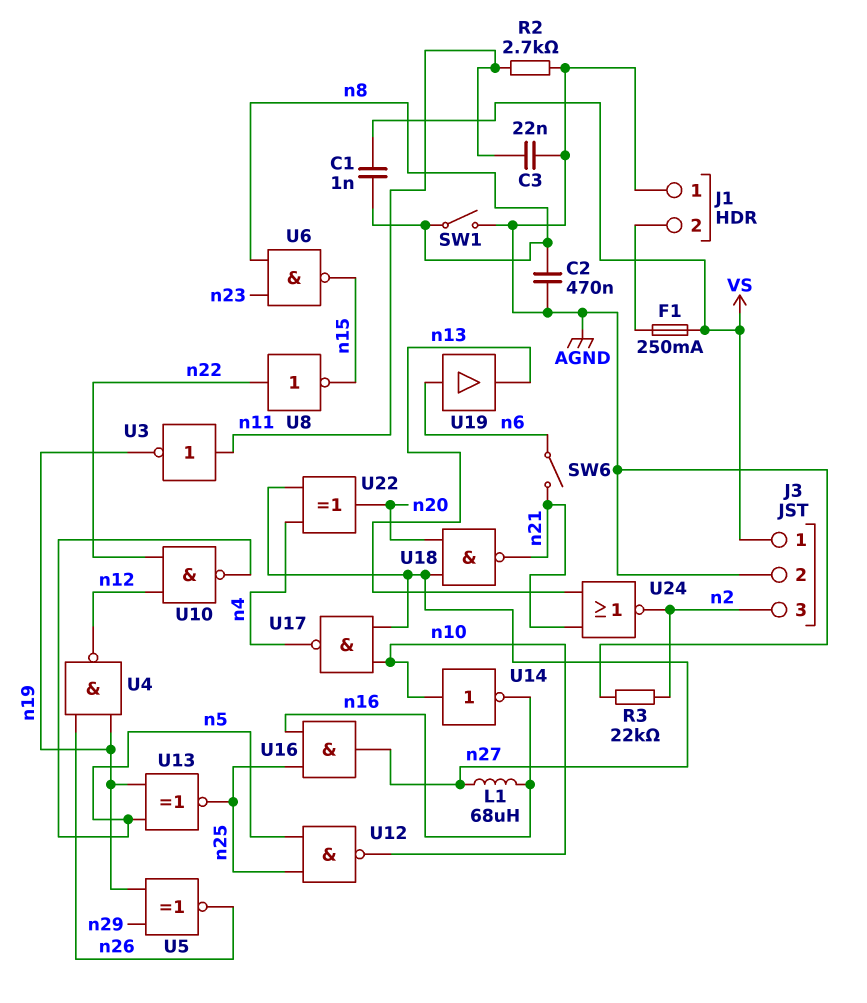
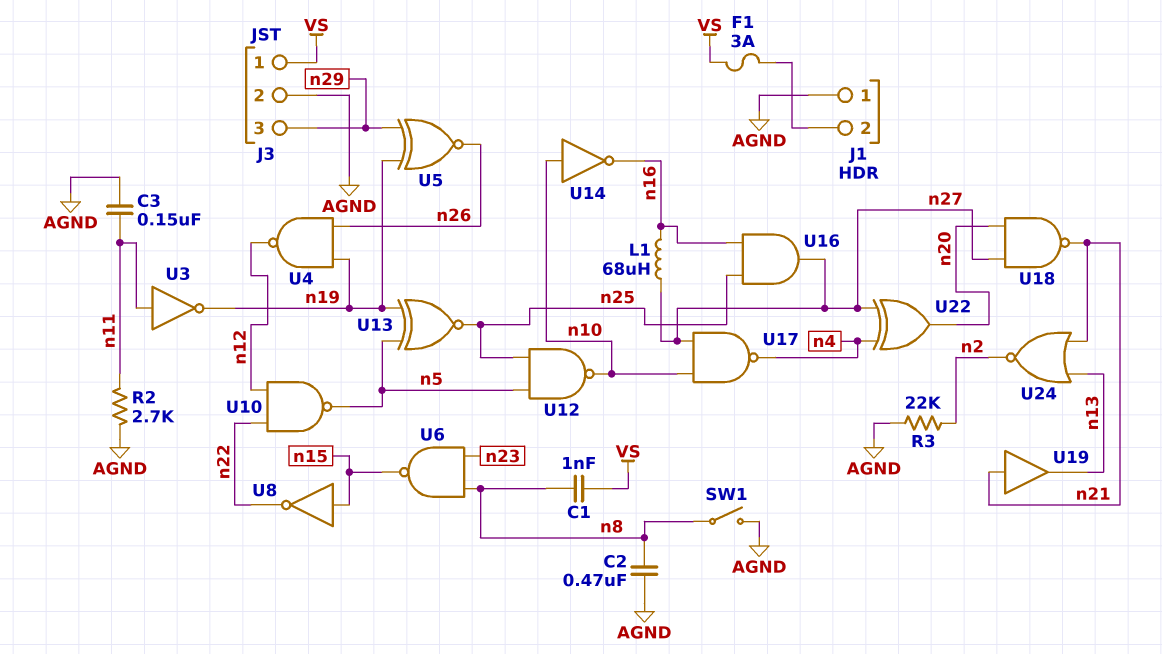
C3: 22nF (AGND, n11) -> 150nF (AGND, n11)
F1: 250mA (J1/2, VS) -> 3A (J1/2, VS)
J3 pin 3: n2 -> n29
SW6: switch (n6, n21) -> none
U8: NOT (in n22, out n15) -> NOT (in n15, out n22)
U19: buffer (in n6, out n13) -> buffer (in n21, out n13)

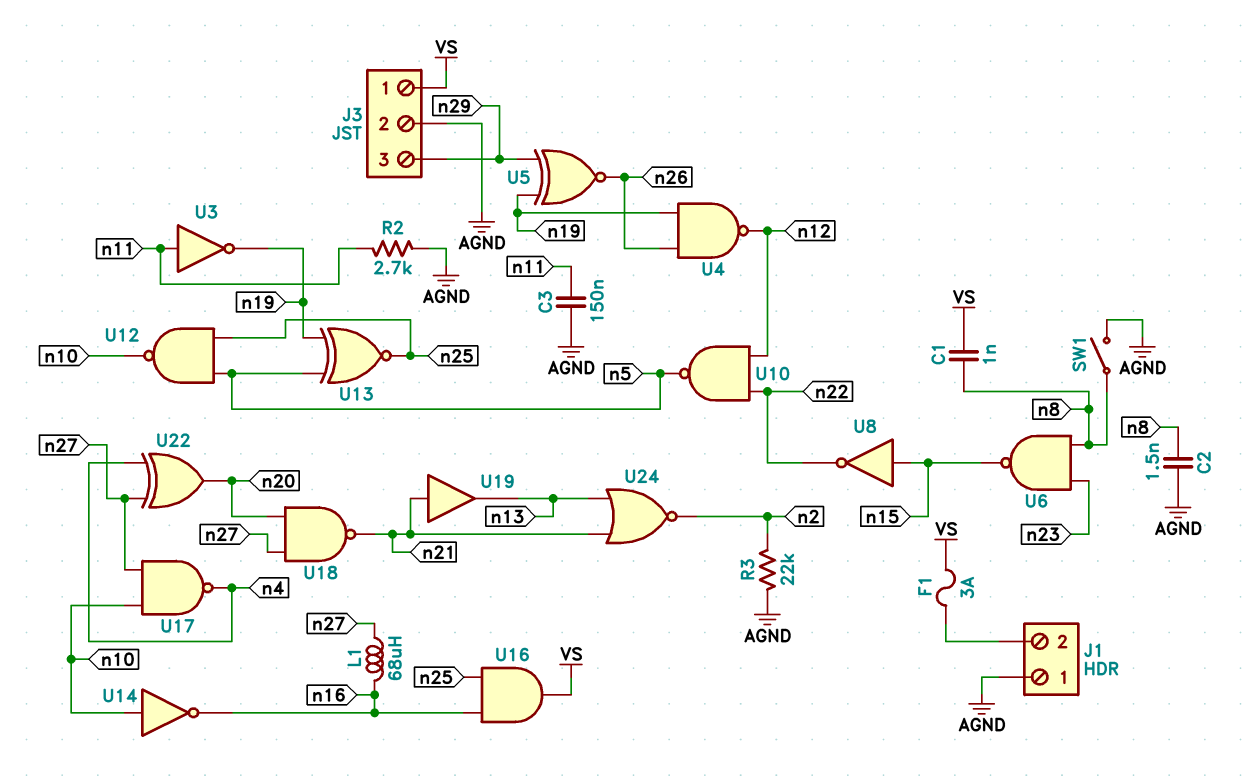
C2: 470nF (AGND, n8) -> 1.5nF (AGND, n8)
U16: AND (in n16, in n25, out n27) -> AND (in n16, in n25, out VS)

